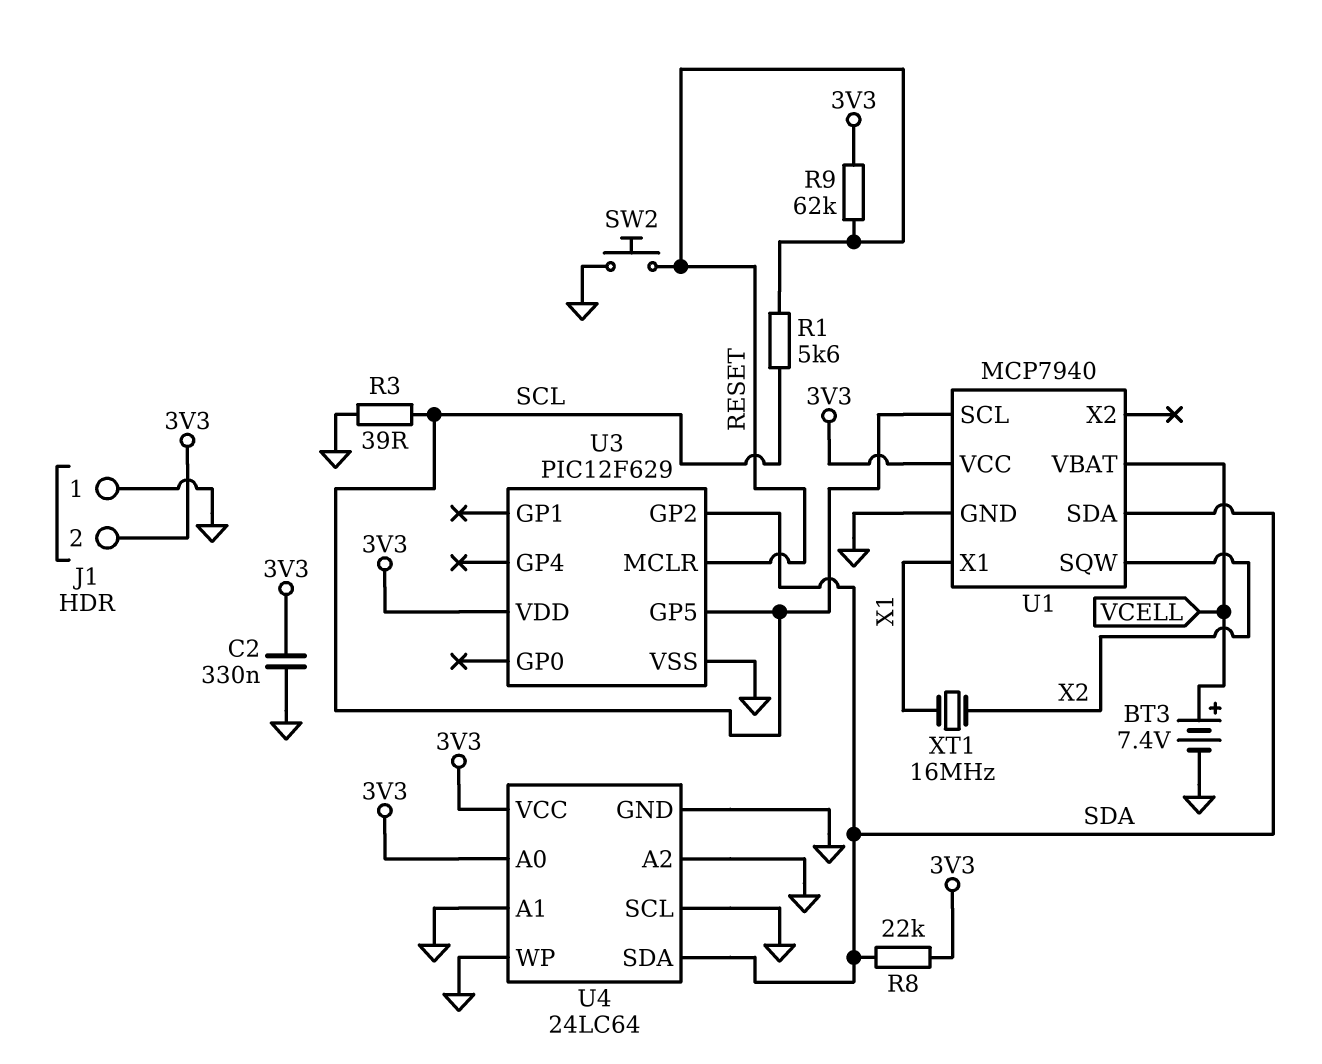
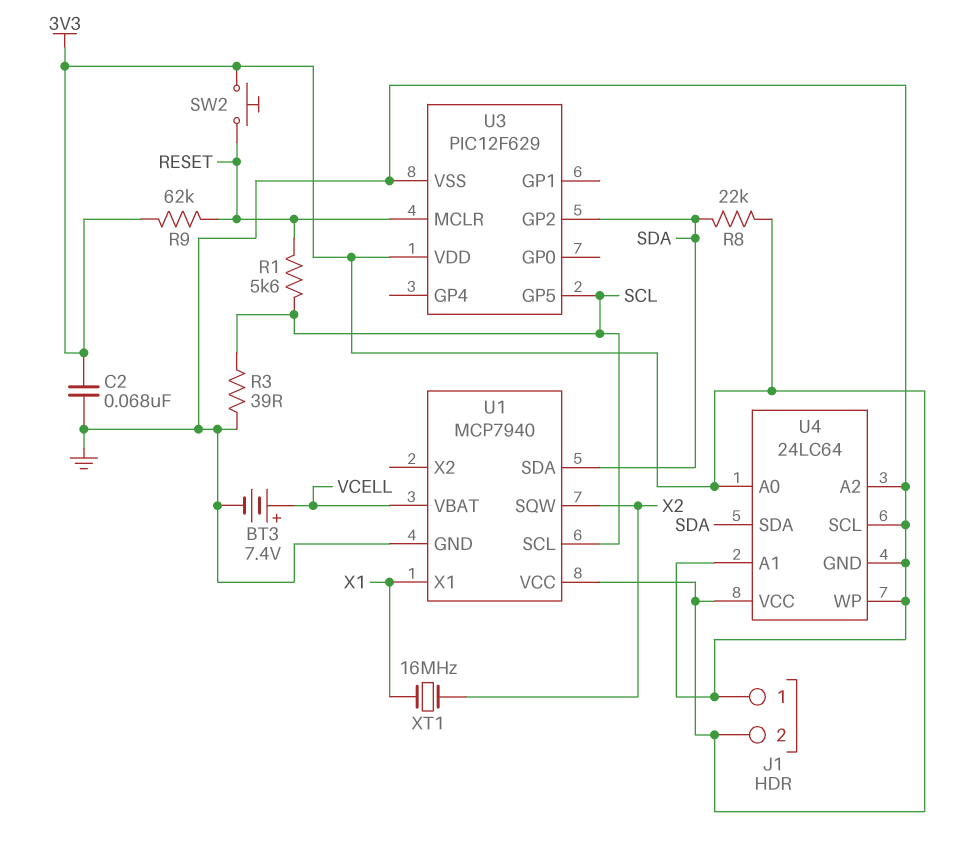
C2: 330nF (3V3, GND) -> 68nF (3V3, GND)
SW2: button (GND, RESET) -> button (3V3, RESET)

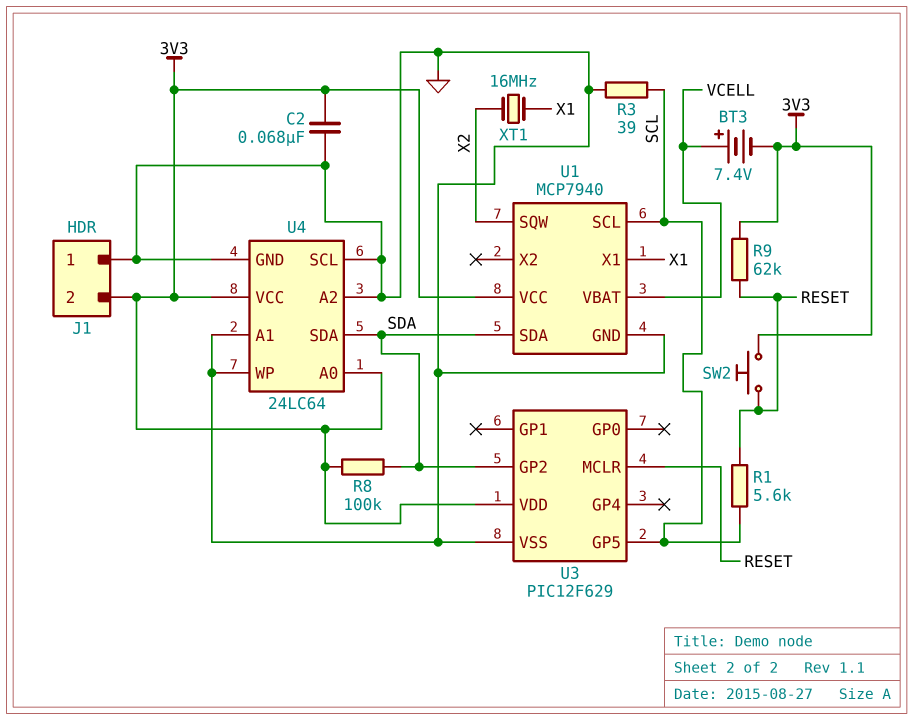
BT3: 7.4V (plus VCELL, minus GND) -> 7.4V (plus VCELL, minus 3V3)
R8: 22k (3V3, SDA) -> 100k (3V3, SDA)

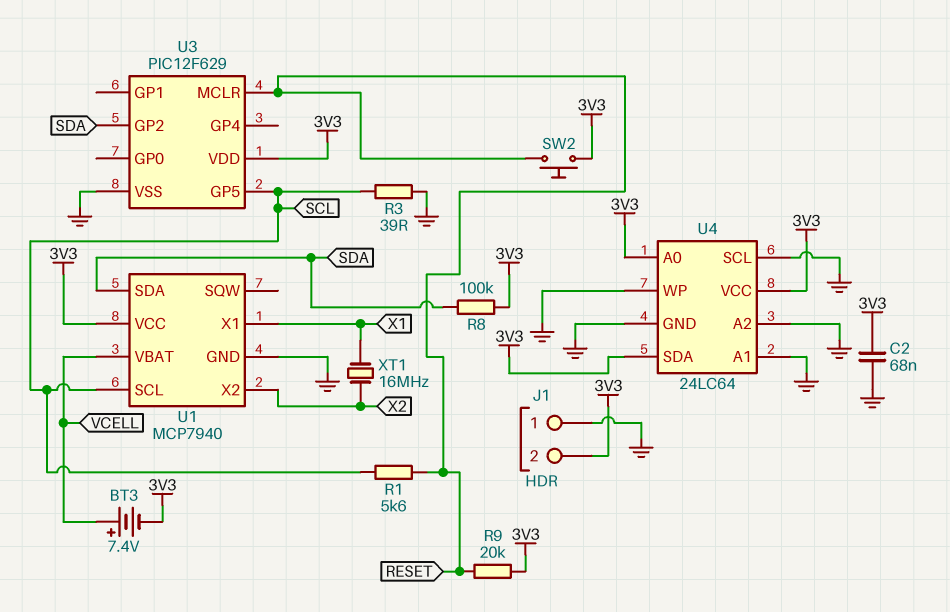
R9: 62k (3V3, RESET) -> 20k (3V3, RESET)
U1 pin SQW: X2 -> none
U1 pin X2: none -> X2
U4 pin SDA: SDA -> 3V3

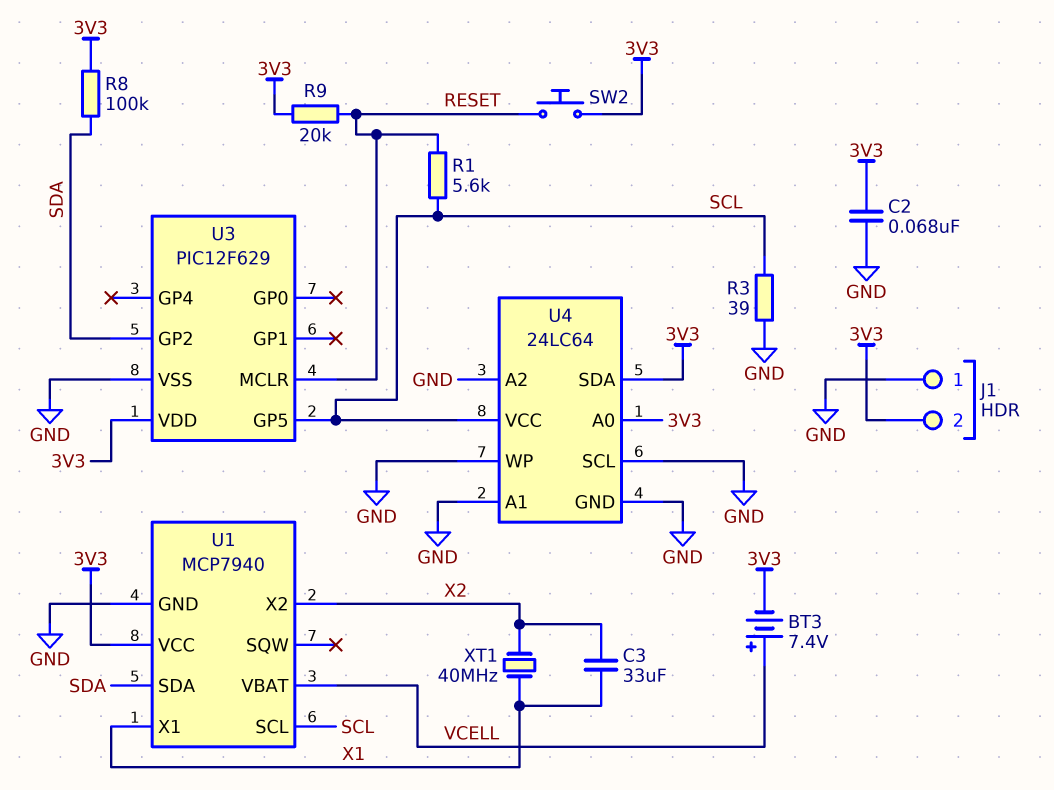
C3: none -> 33uF (X1, X2)
U4 pin VCC: 3V3 -> SCL
XT1: 16MHz (X1, X2) -> 40MHz (X1, X2)

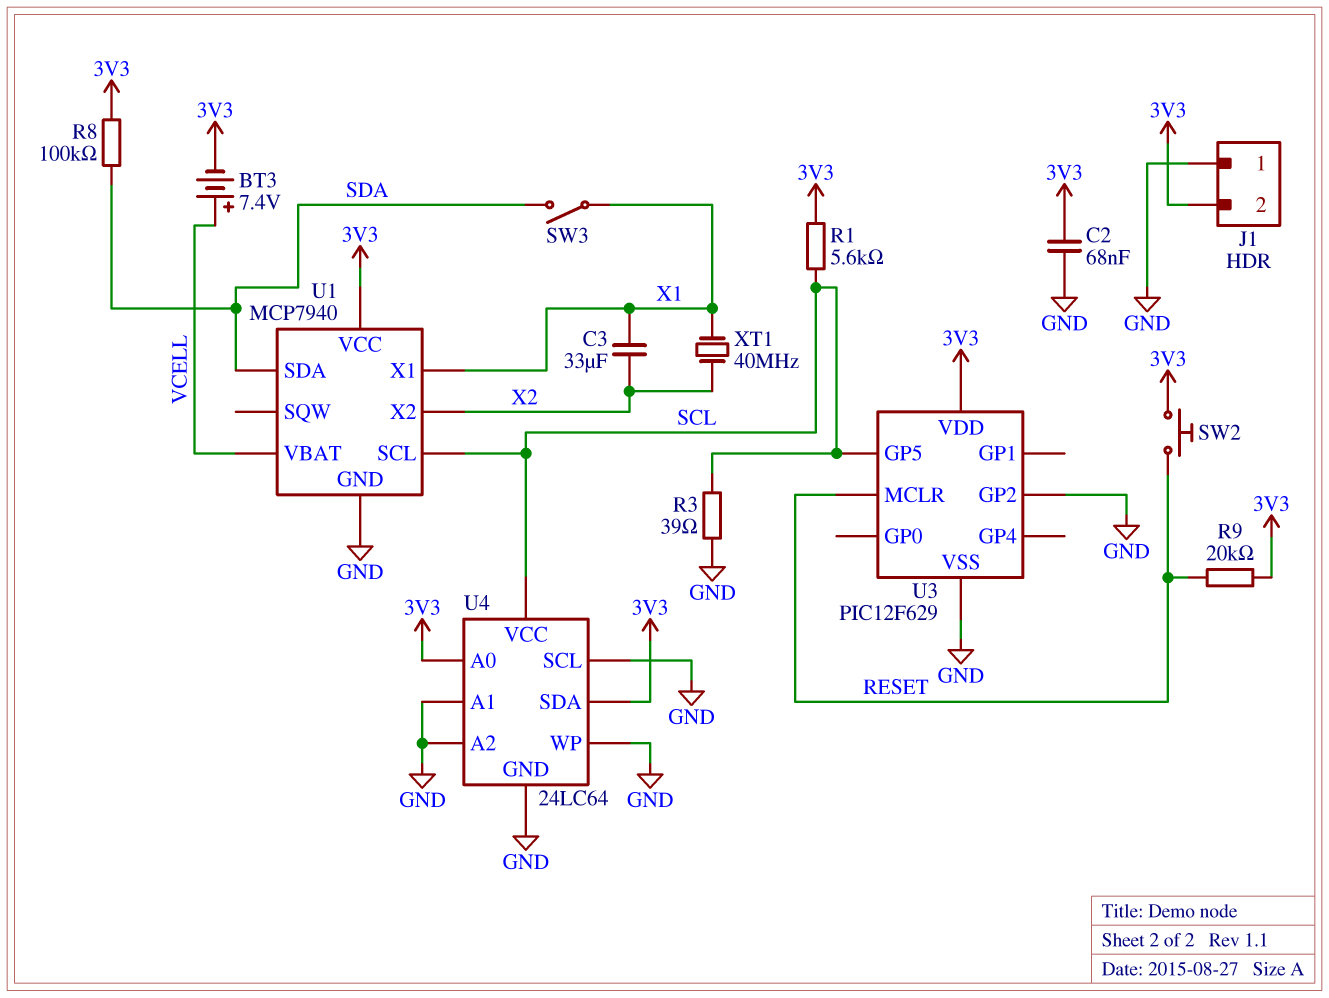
R1: 5.6k (RESET, SCL) -> 5.6k (3V3, SCL)
SW3: none -> switch (SDA, X1)
U3 pin GP2: SDA -> GND

